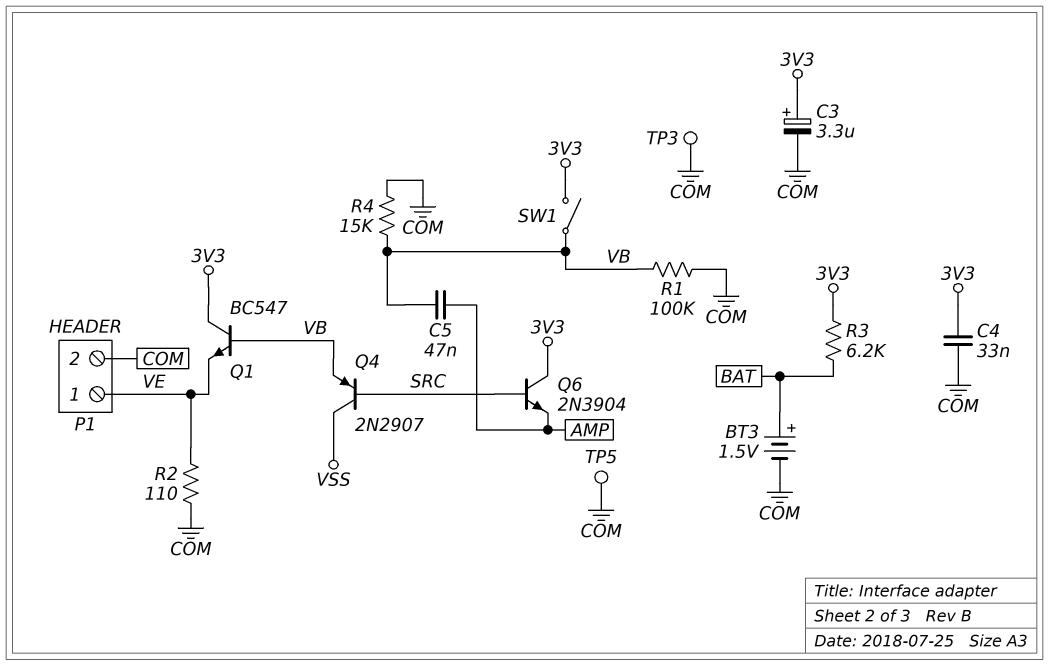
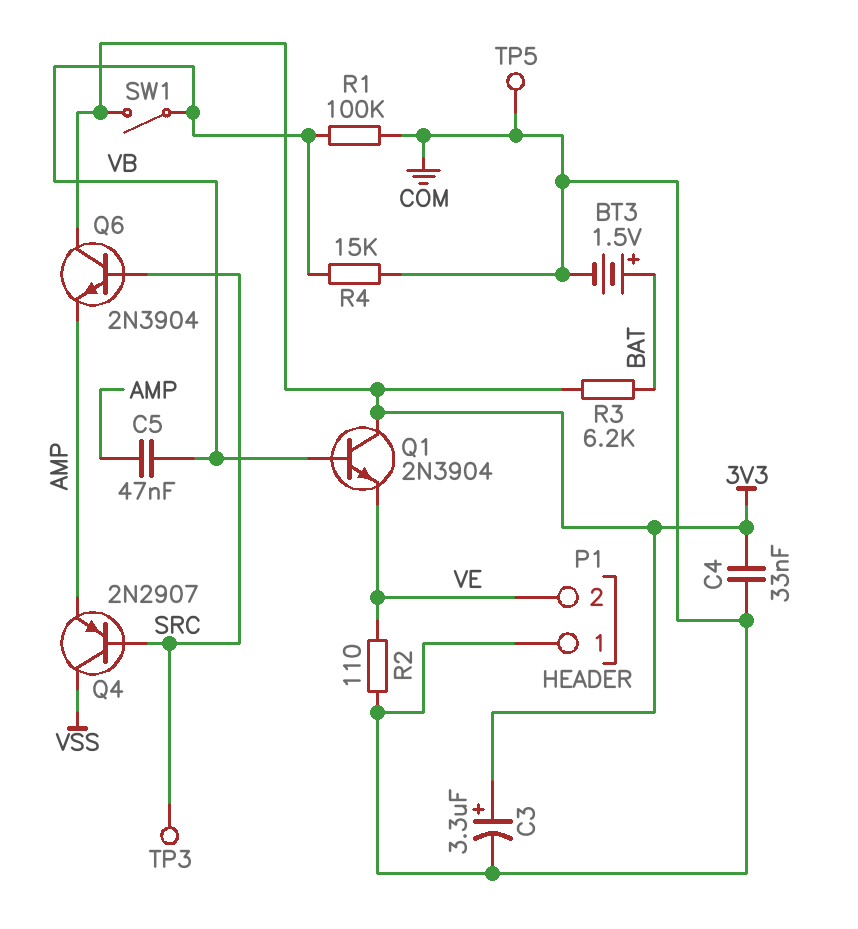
P1 pin 1: VE -> COM
P1 pin 2: COM -> VE
Q1: NPN BC547 (B VB, C 3V3, E VE) -> NPN 2N3904 (B VB, C 3V3, E VE)
Q4: PNP 2N2907 (B SRC, C VSS, E VB) -> PNP 2N2907 (B SRC, C VSS, E AMP)
TP3: test point (COM) -> test point (SRC)

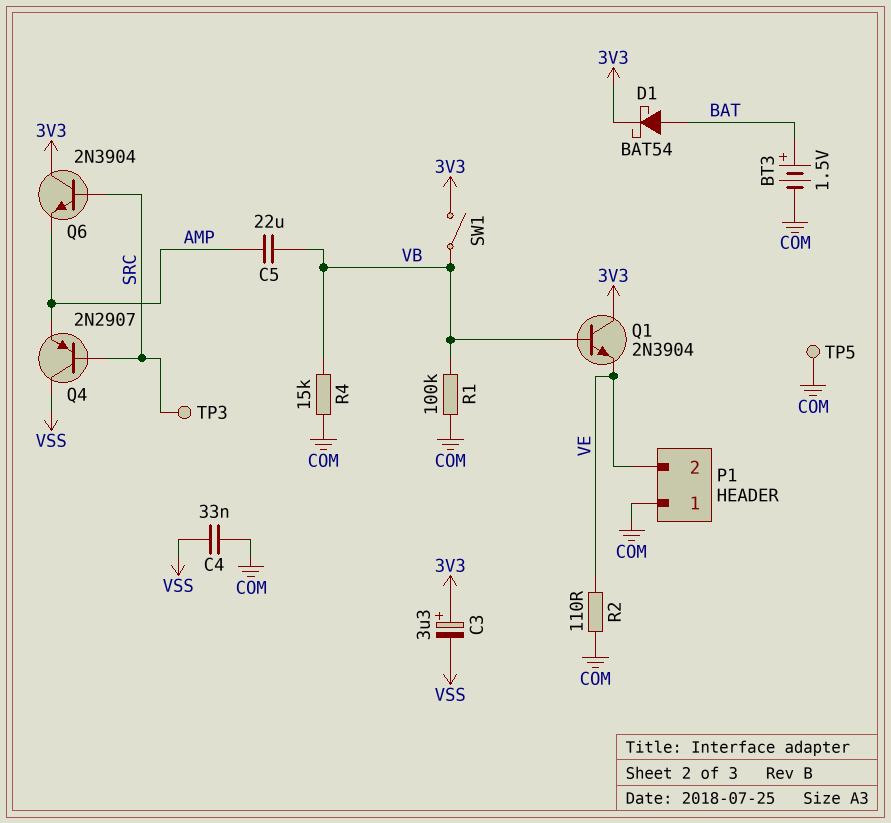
C3: 3.3uF (plus 3V3, minus COM) -> 3.3uF (plus 3V3, minus VSS)
C4: 33nF (3V3, COM) -> 33nF (COM, VSS)
C5: 47nF (AMP, VB) -> 22uF (AMP, VB)
D1: none -> schottky BAT54 (A BAT, K 3V3)
R3: 6.2k (3V3, BAT) -> none

